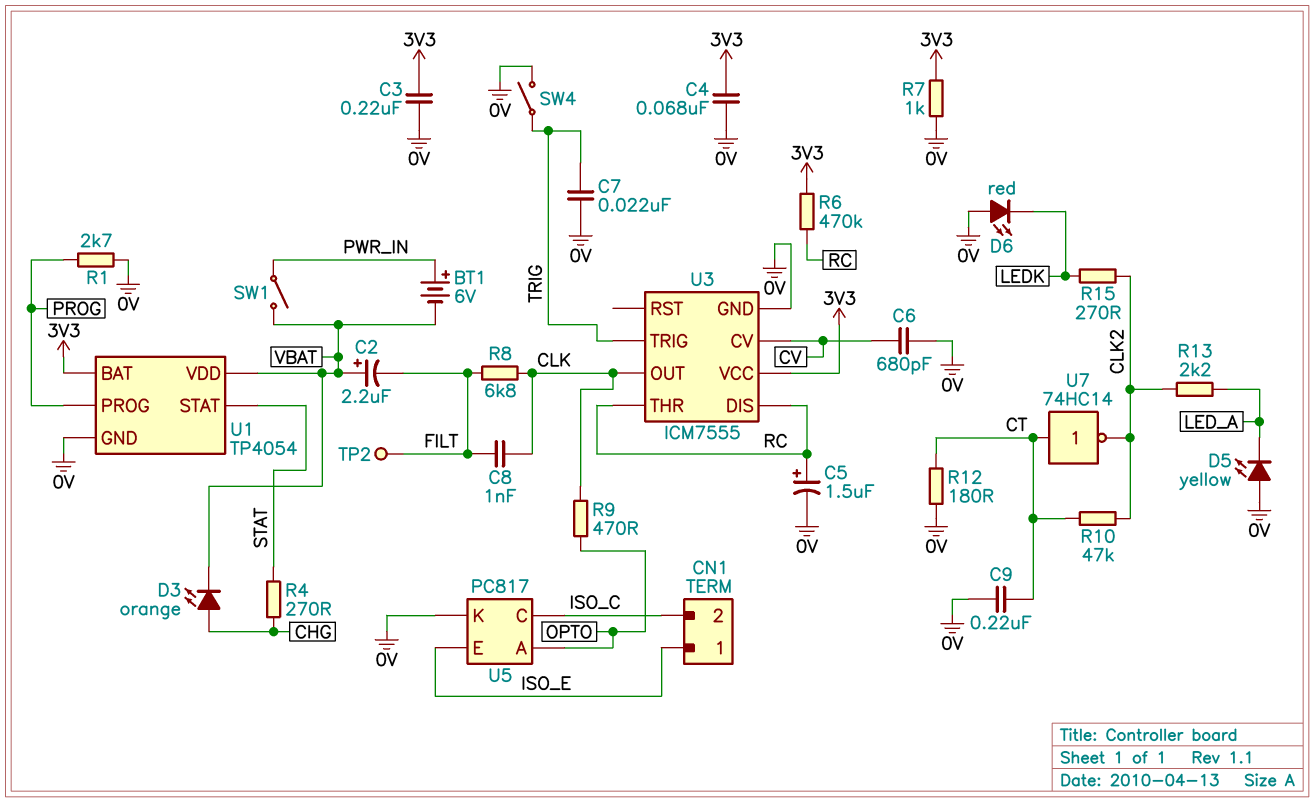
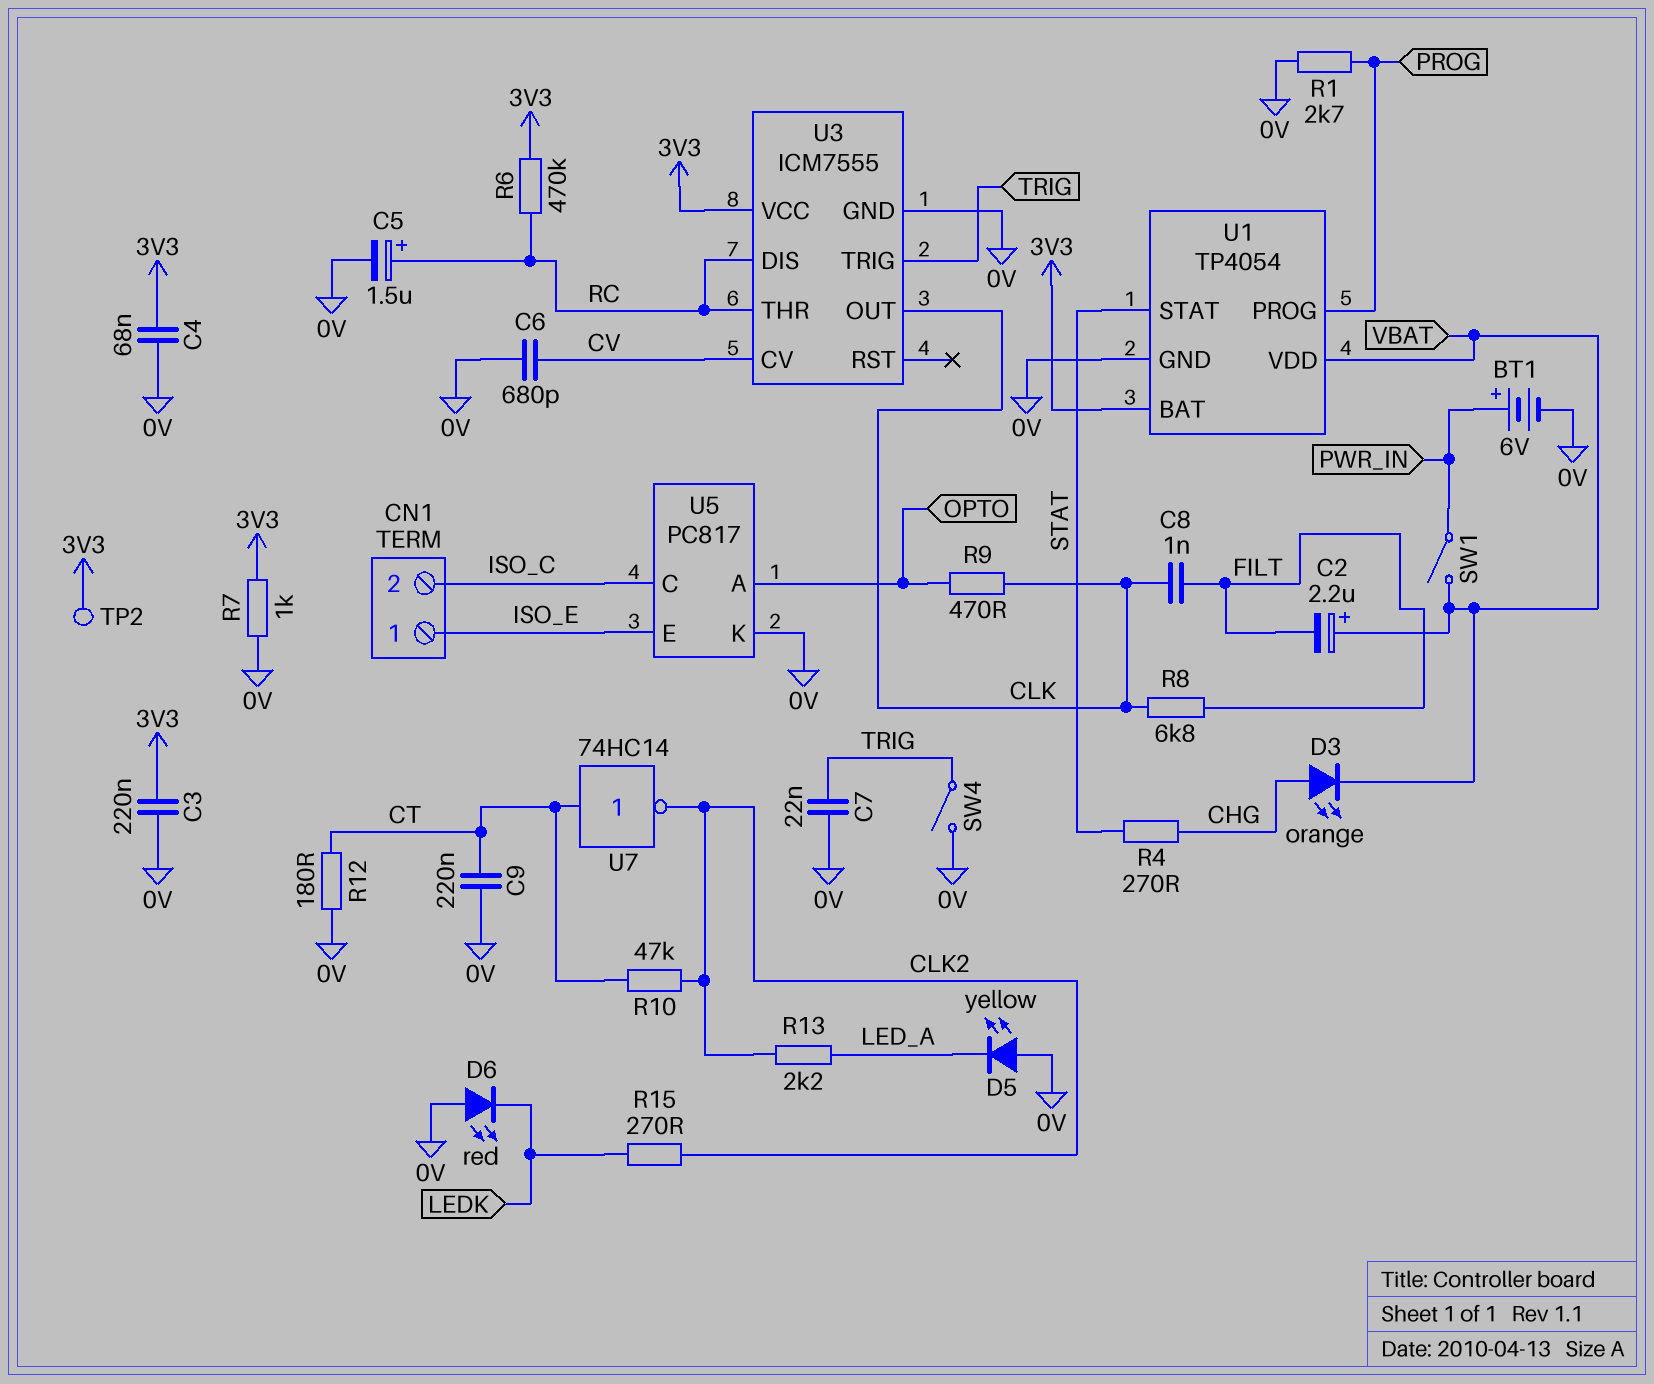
BT1: 6V (plus PWR_IN, minus VBAT) -> 6V (plus PWR_IN, minus 0V)
TP2: test point (FILT) -> test point (3V3)

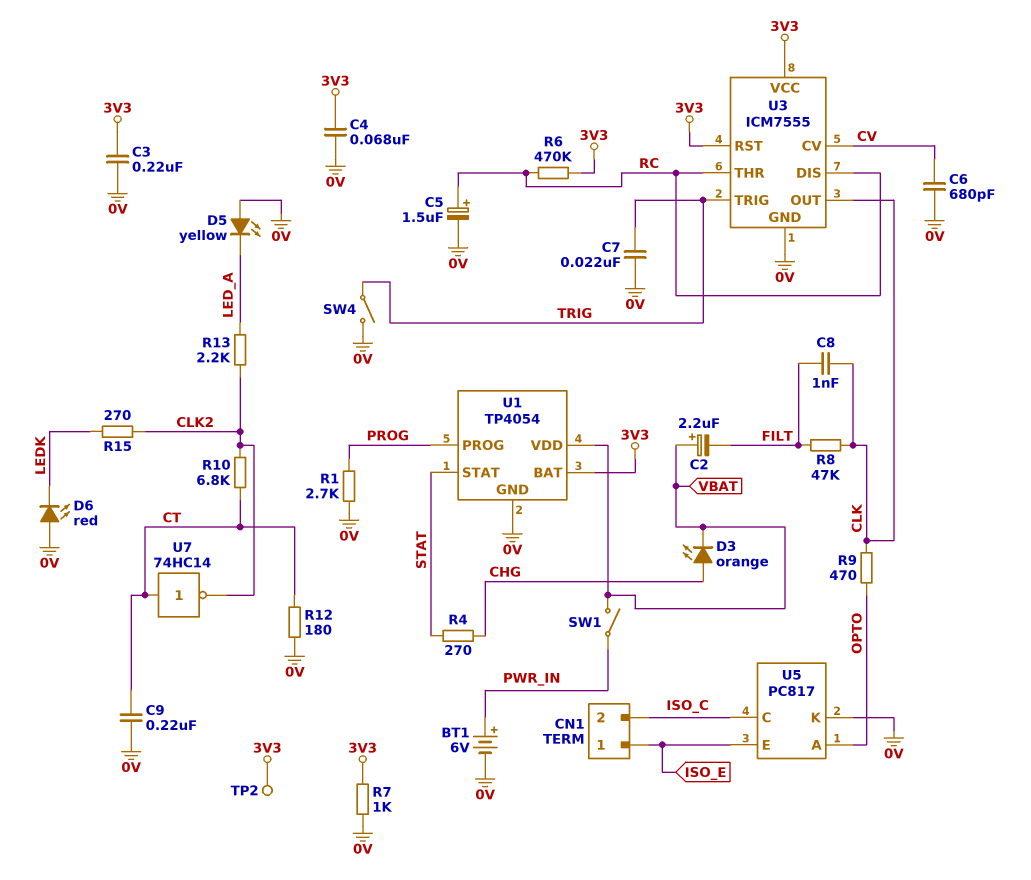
R8: 6.8k (CLK, FILT) -> 47k (CLK, FILT)
R10: 47k (CLK2, CT) -> 6.8k (CLK2, CT)
U3 pin RST: none -> 3V3

